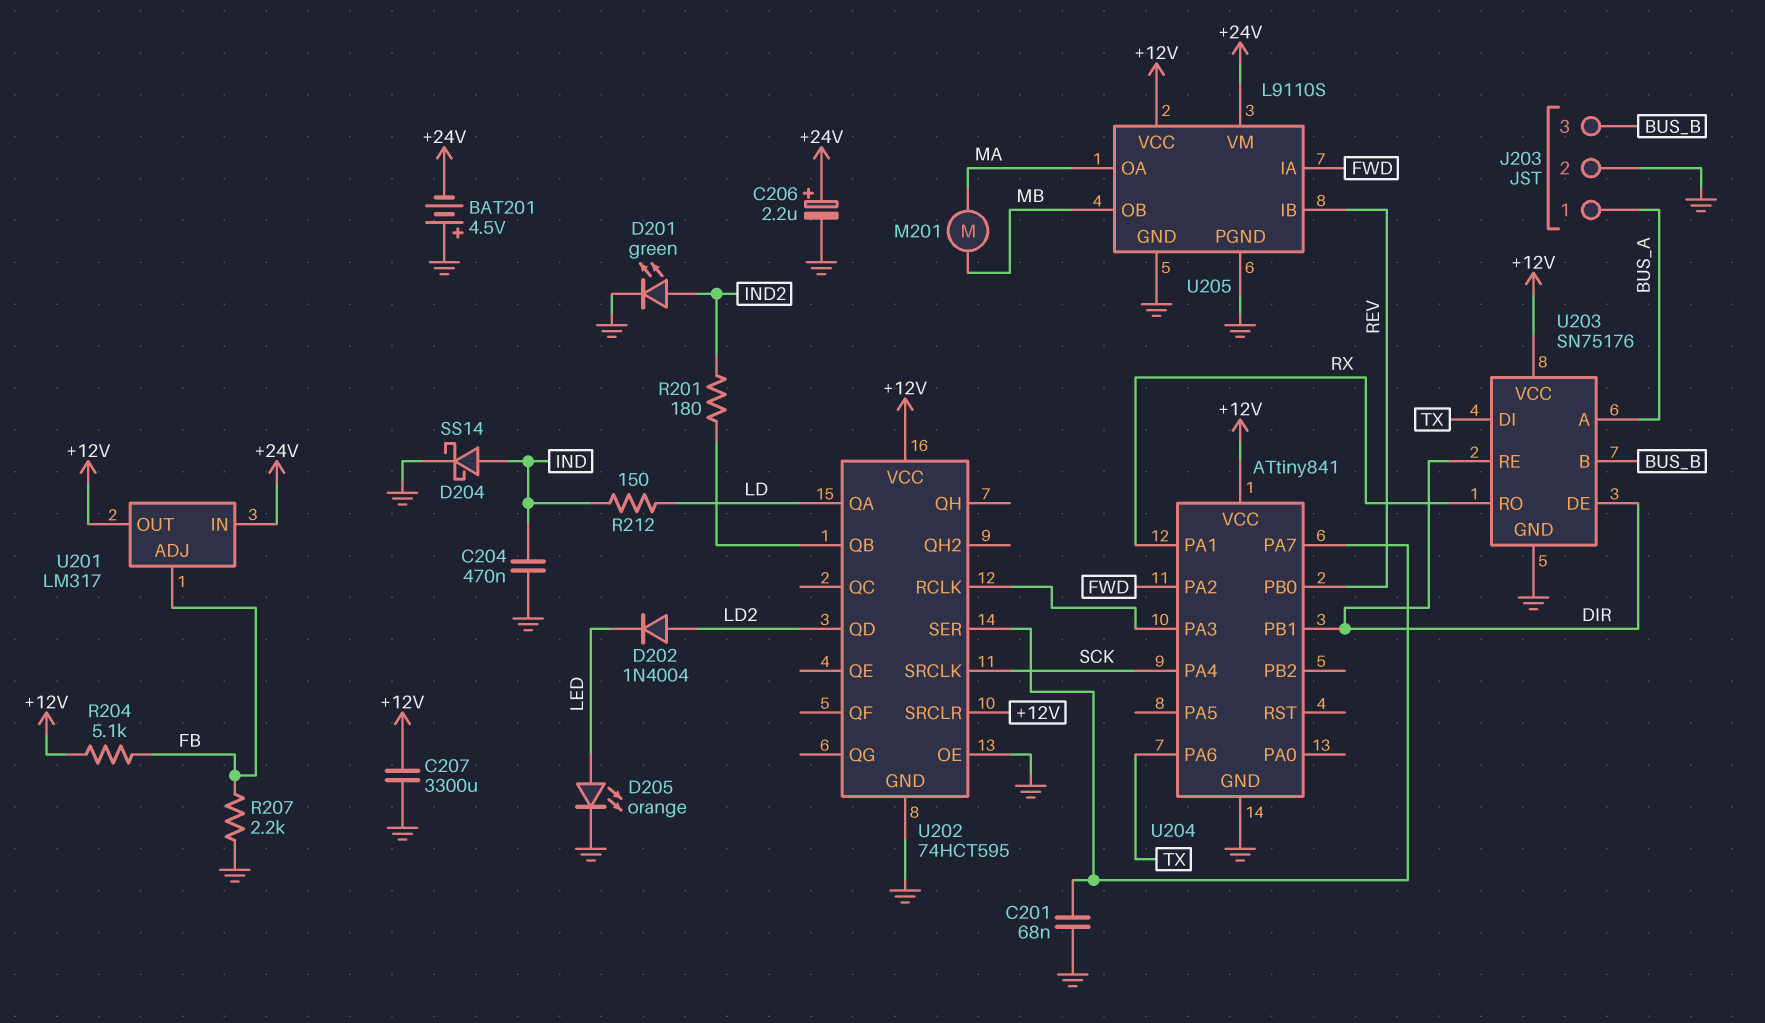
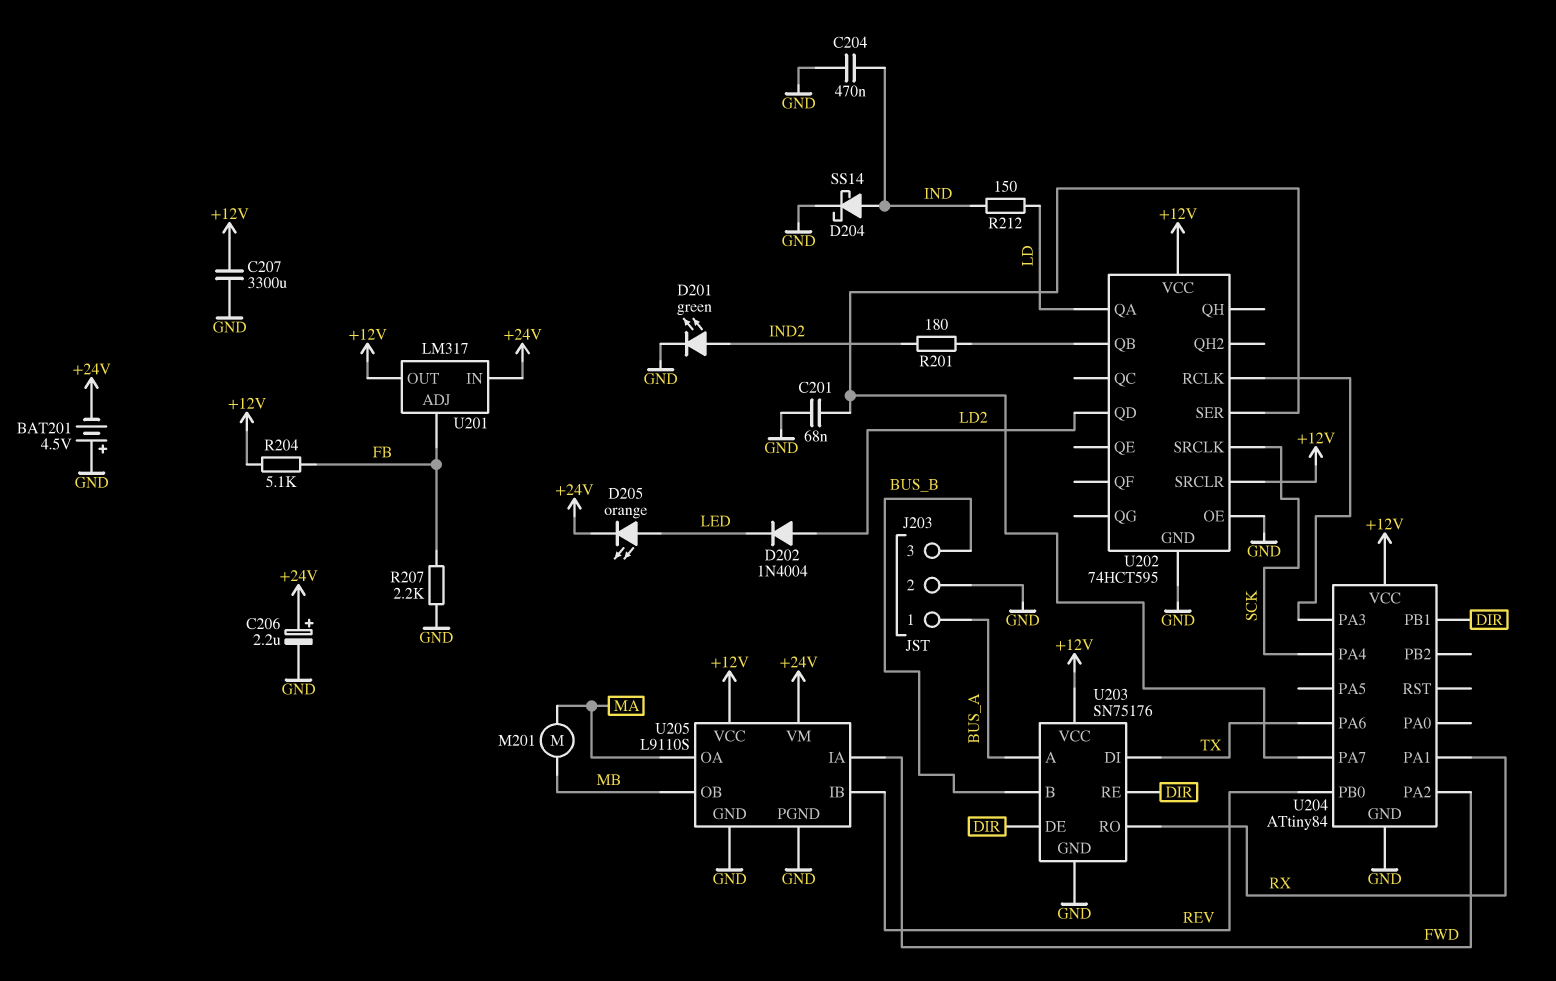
D205: LED orange (A LED, K GND) -> LED orange (A LED, K +24V)
U204: ATtiny841 -> ATtiny84

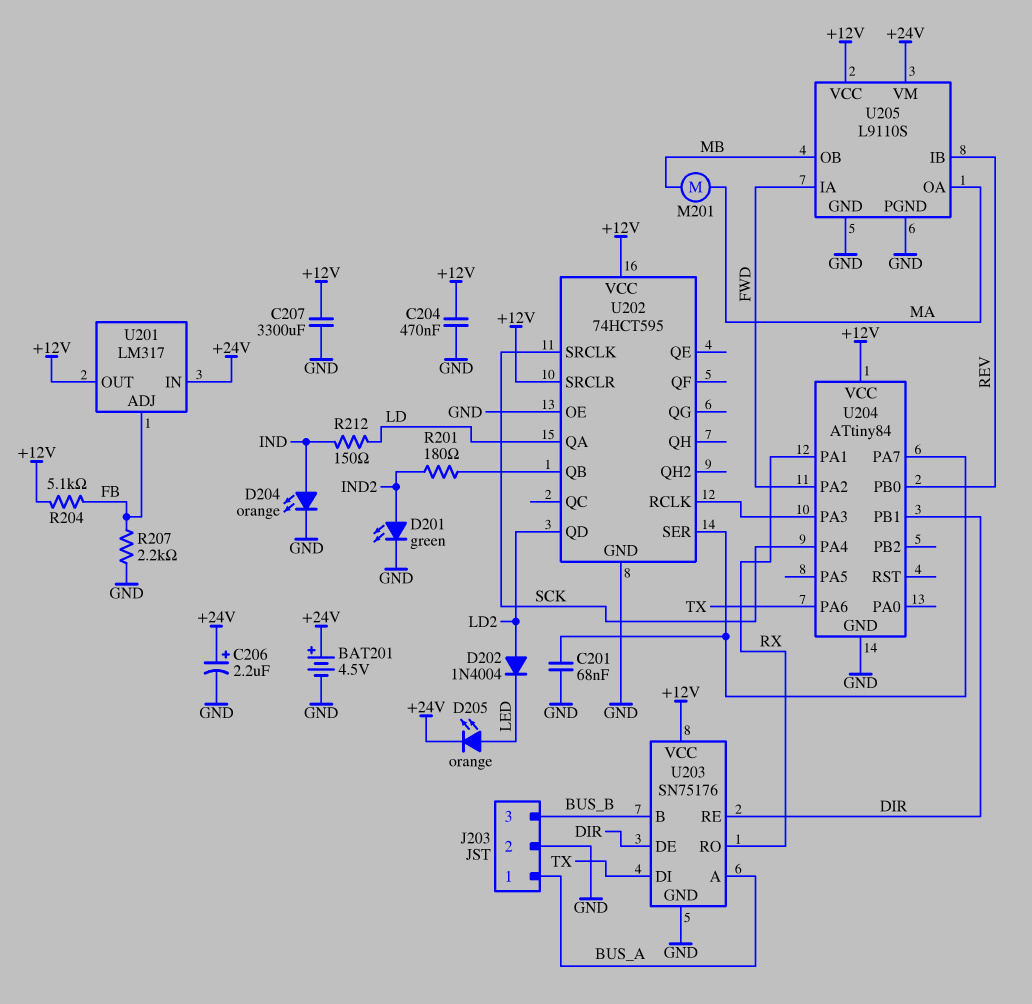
BAT201: 4.5V (plus GND, minus +24V) -> 4.5V (plus +24V, minus GND)
C204: 470nF (GND, IND) -> 470nF (+12V, GND)
D204: schottky SS14 (A IND, K GND) -> LED orange (A IND, K GND)

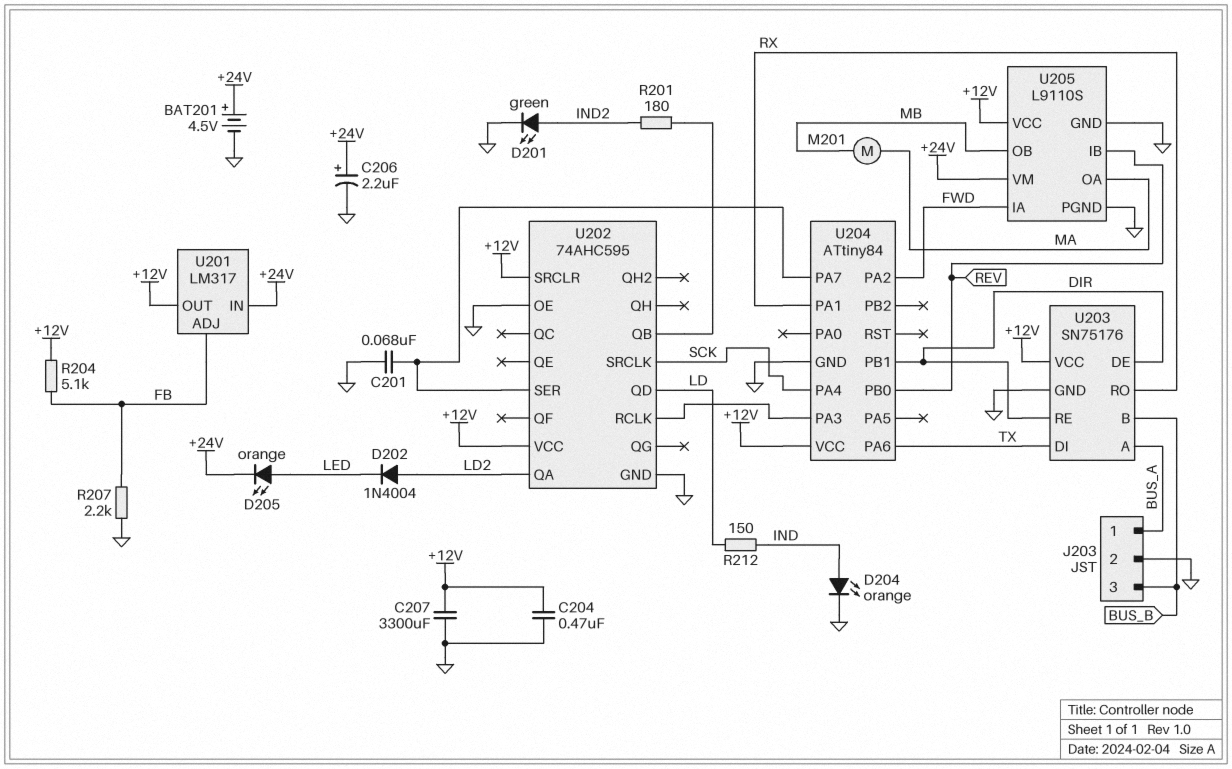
U202: 74HCT595 -> 74AHC595
U202 pin QA: LD -> LD2
U202 pin QD: LD2 -> LD

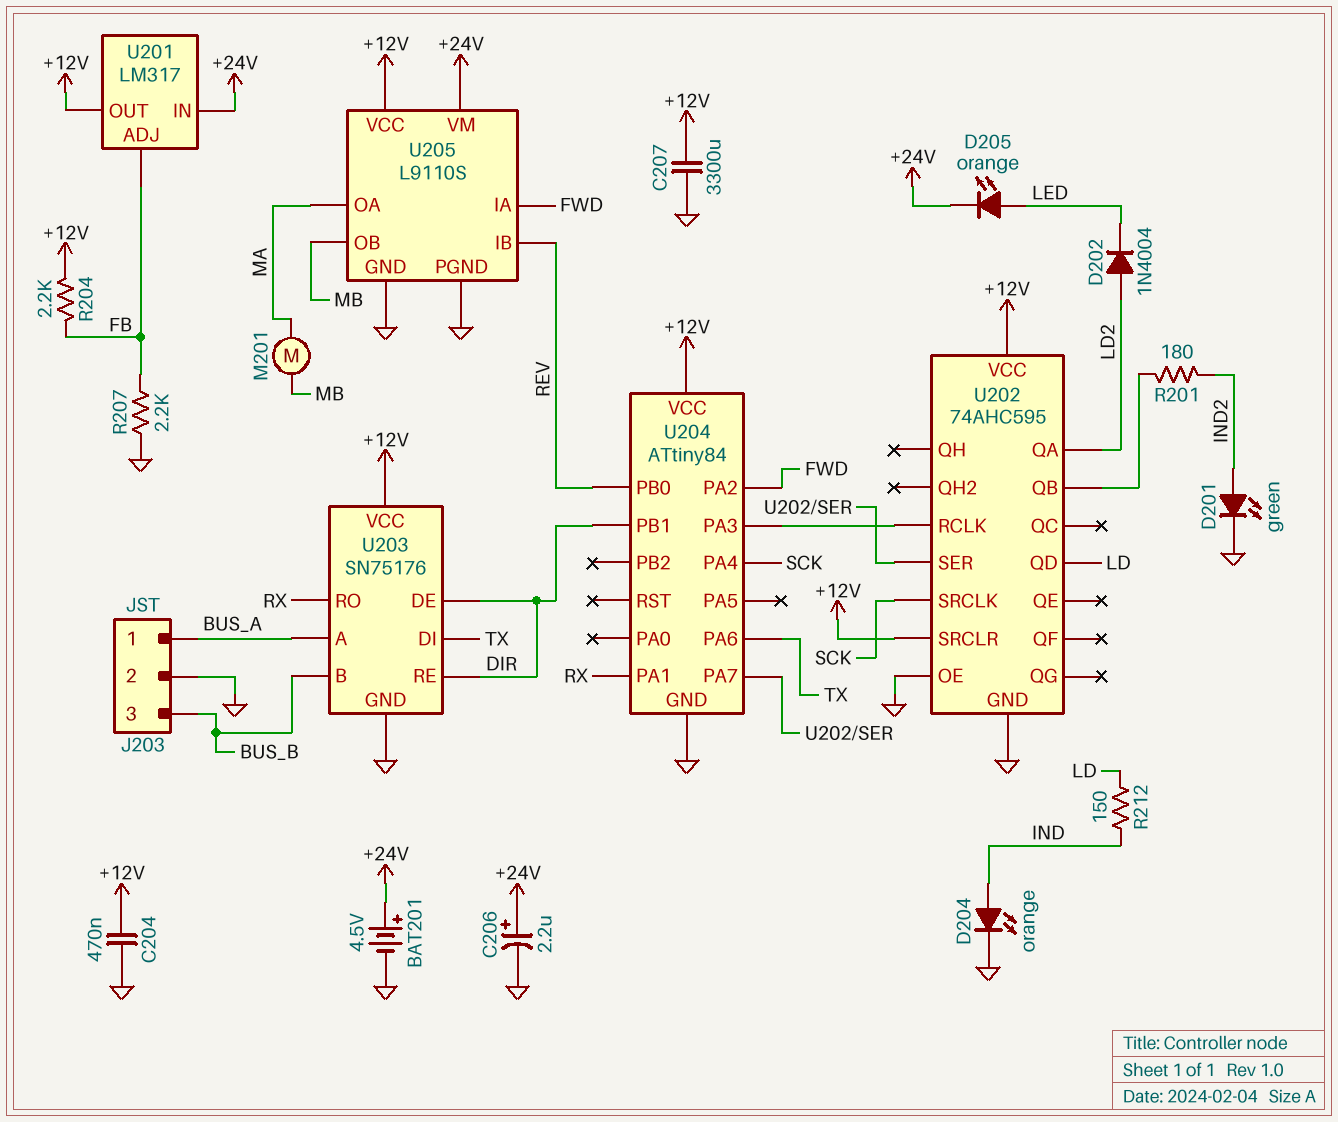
C201: 68nF (GND, U202/SER) -> none
R204: 5.1k (+12V, FB) -> 2.2k (+12V, FB)

